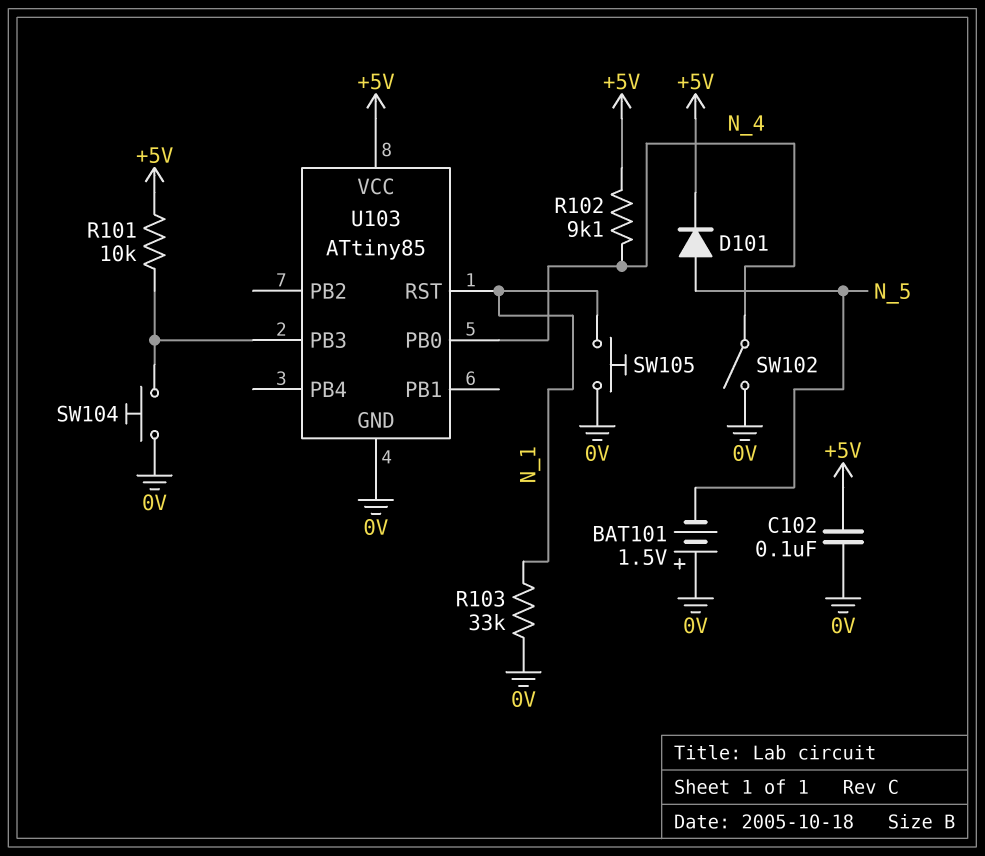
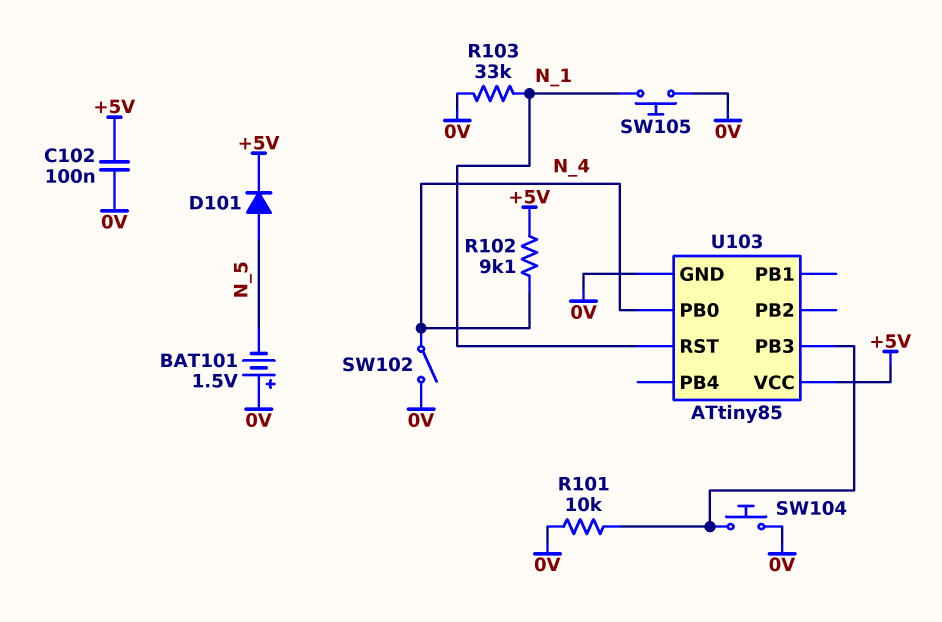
R101: 10k (+5V, U103/PB3) -> 10k (0V, U103/PB3)

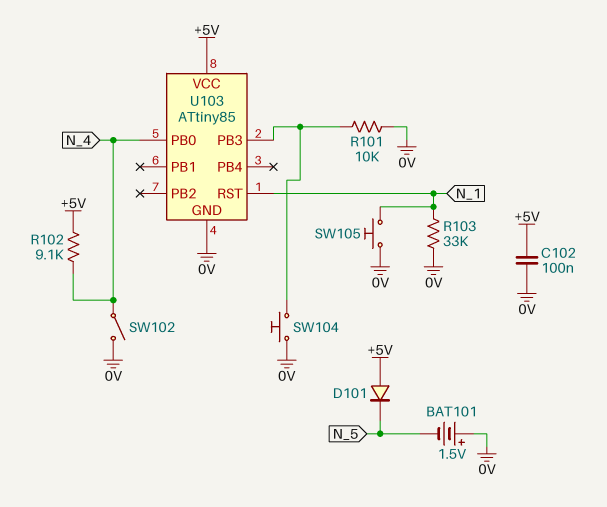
D101: diode (A N_5, K +5V) -> diode (A +5V, K N_5)

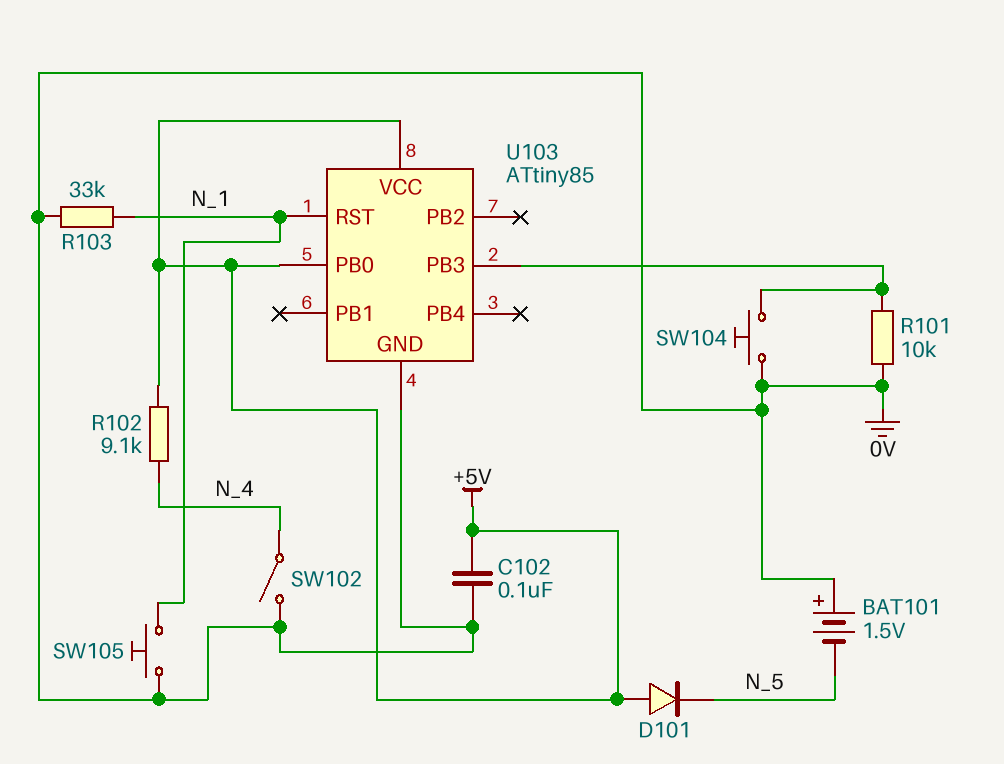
U103 pin PB0: N_4 -> +5V

